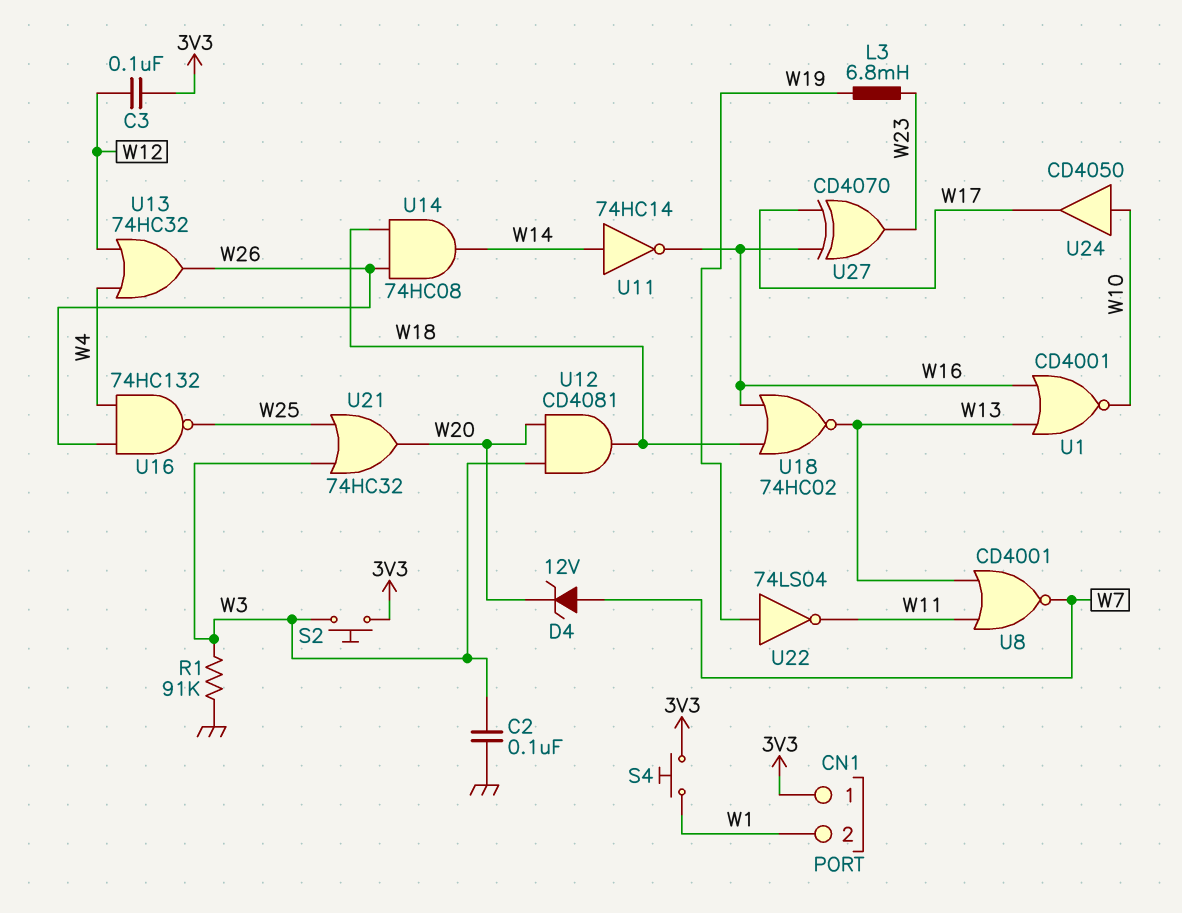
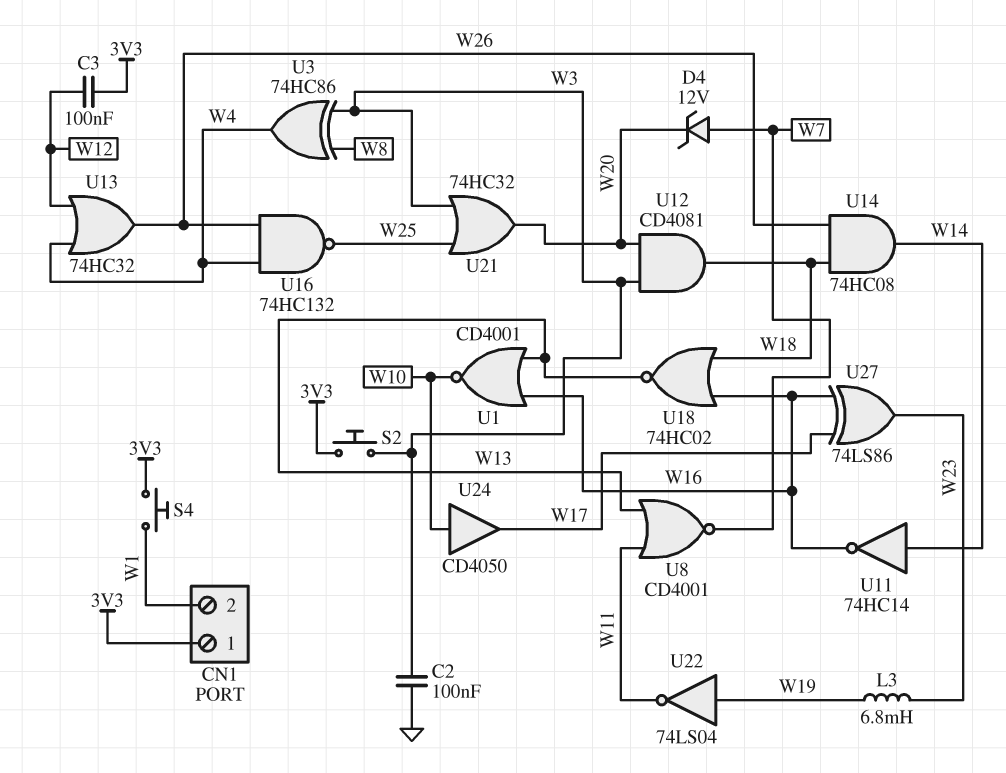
R1: 91k (GND, W3) -> none
U3: none -> XOR 74HC86 (in W3, in W8, out W4)
U27: XOR CD4070 (in W16, in W17, out W23) -> XOR 74LS86 (in W16, in W17, out W23)

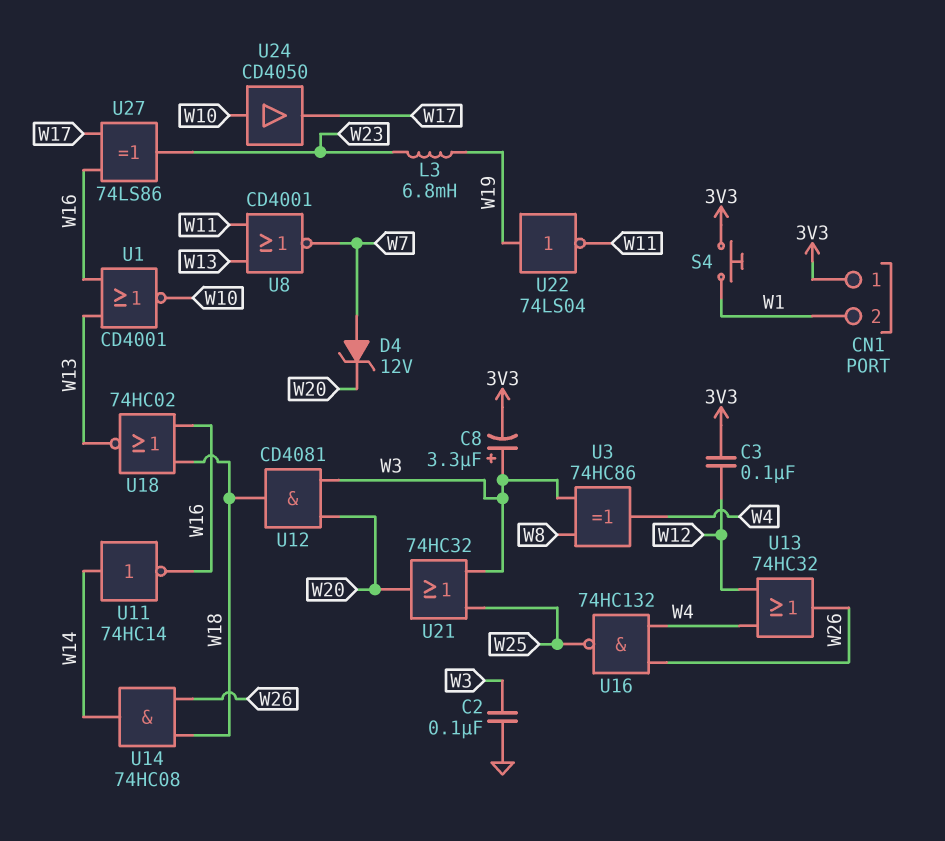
C8: none -> 3.3uF (plus W3, minus 3V3)
S2: button (3V3, W3) -> none

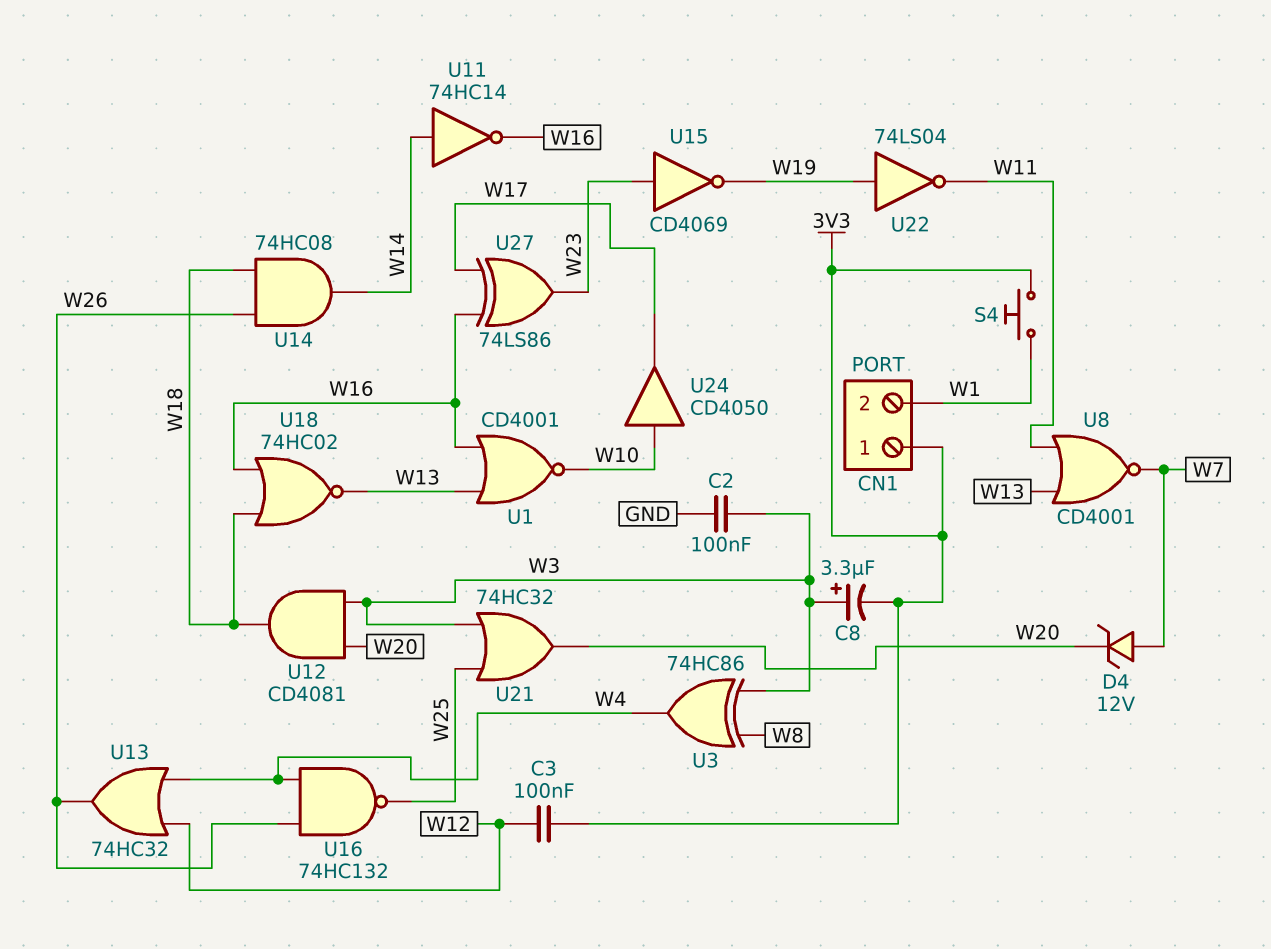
L3: 6.8mH (W19, W23) -> none
U15: none -> NOT CD4069 (in W23, out W19)

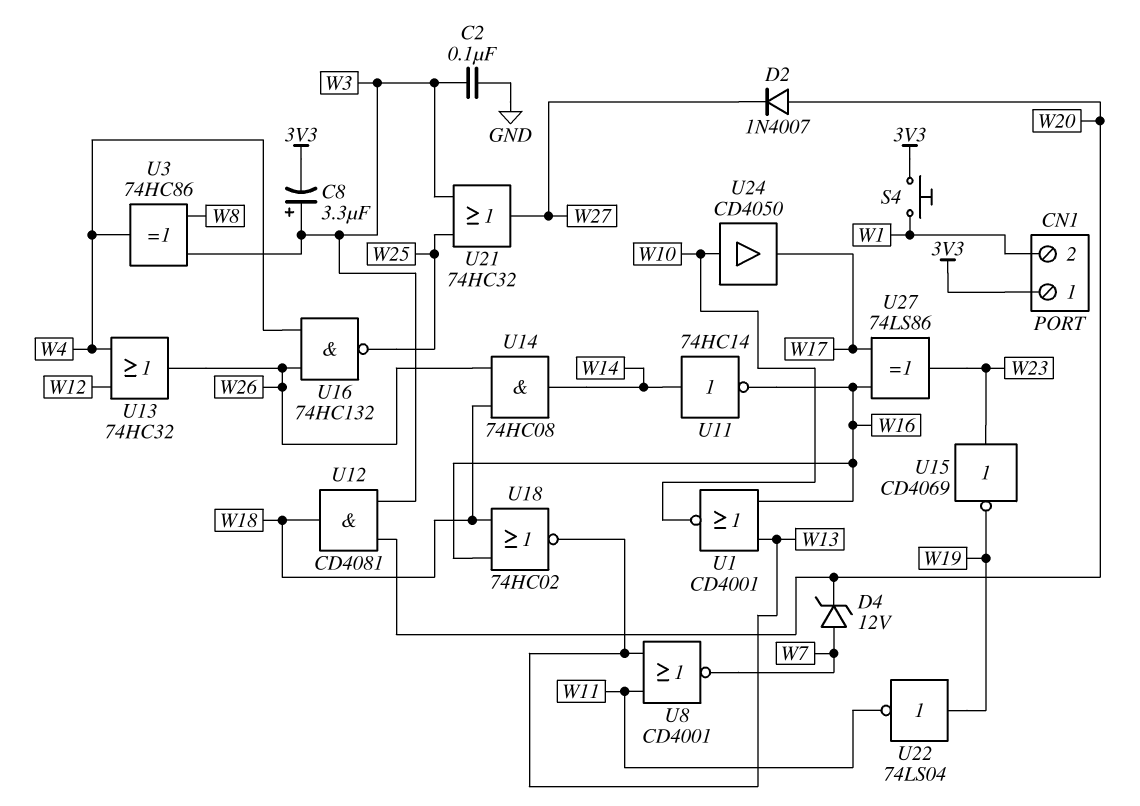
C3: 100nF (3V3, W12) -> none
D2: none -> diode 1N4007 (A W20, K W27)
U21: OR 74HC32 (in W3, in W25, out W20) -> OR 74HC32 (in W3, in W25, out W27)

